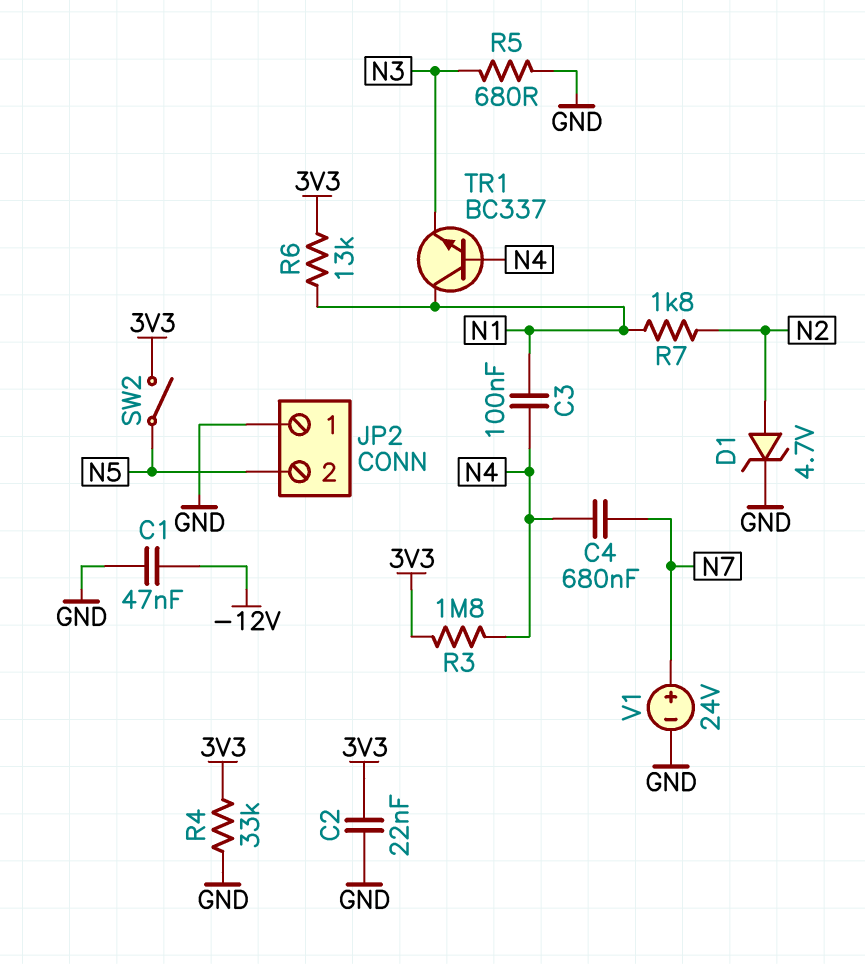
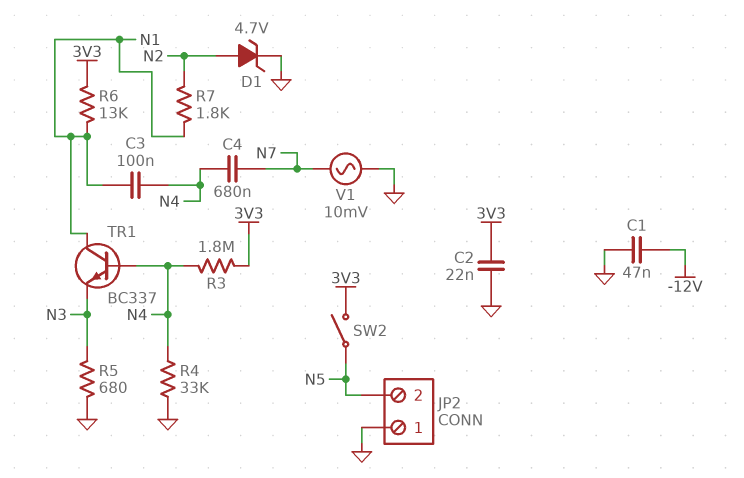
R4: 33k (3V3, GND) -> 33k (GND, N4)
V1: 24V (plus N7, minus GND) -> AC 10mV (GND, N7)

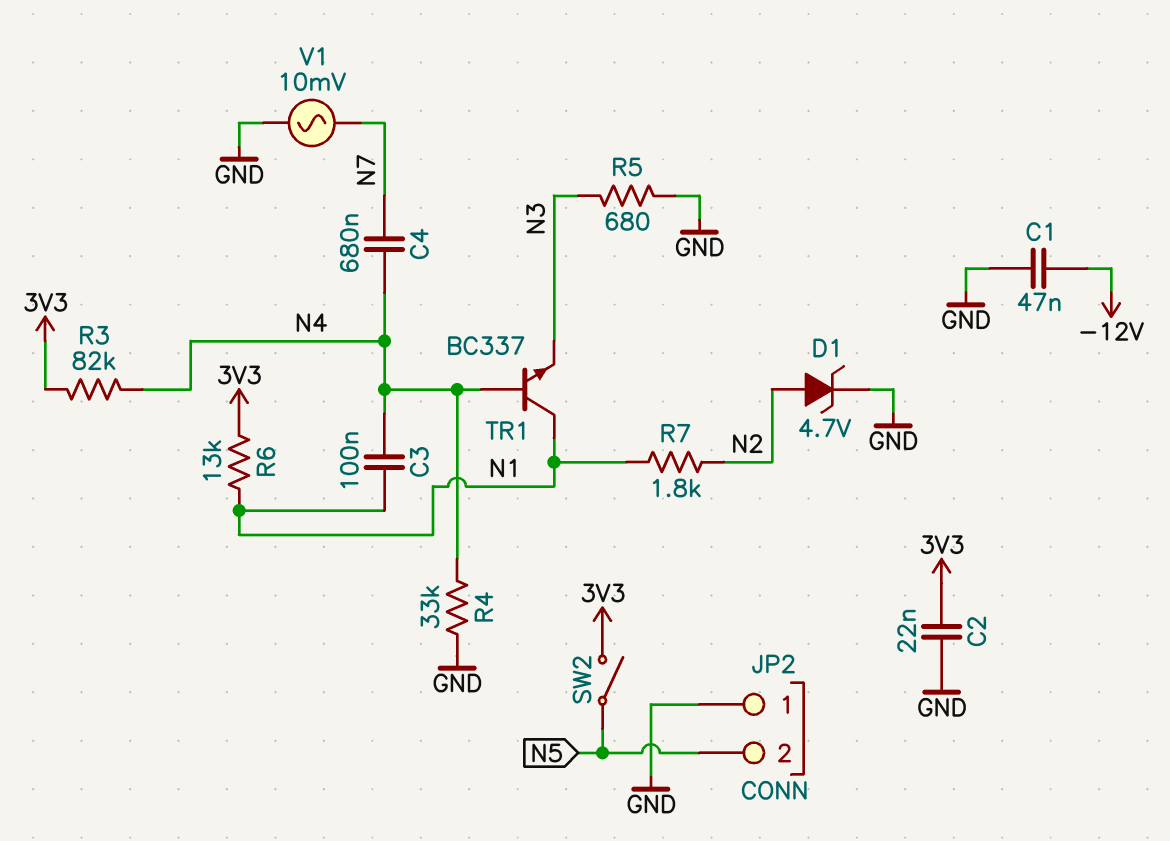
R3: 1.8M (3V3, N4) -> 82k (3V3, N4)

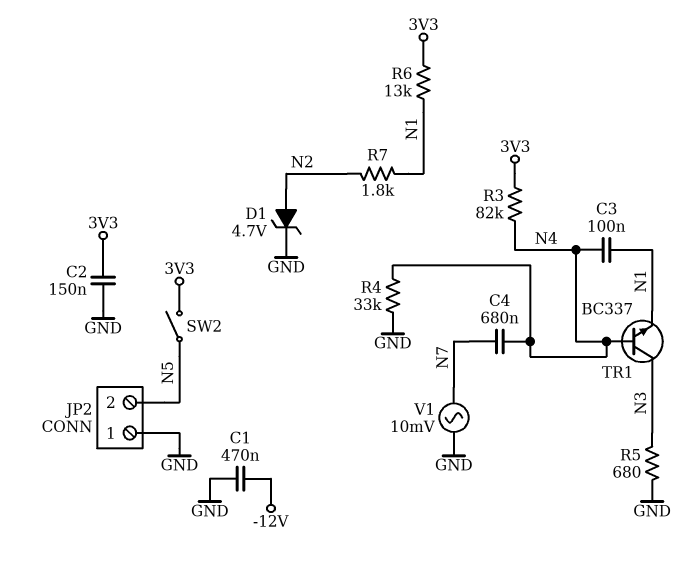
C1: 47nF (-12V, GND) -> 470nF (-12V, GND)
C2: 22nF (3V3, GND) -> 150nF (3V3, GND)
TR1: NPN BC337 (B N4, C N1, E N3) -> NPN BC337 (B N4, C N3, E N1)

